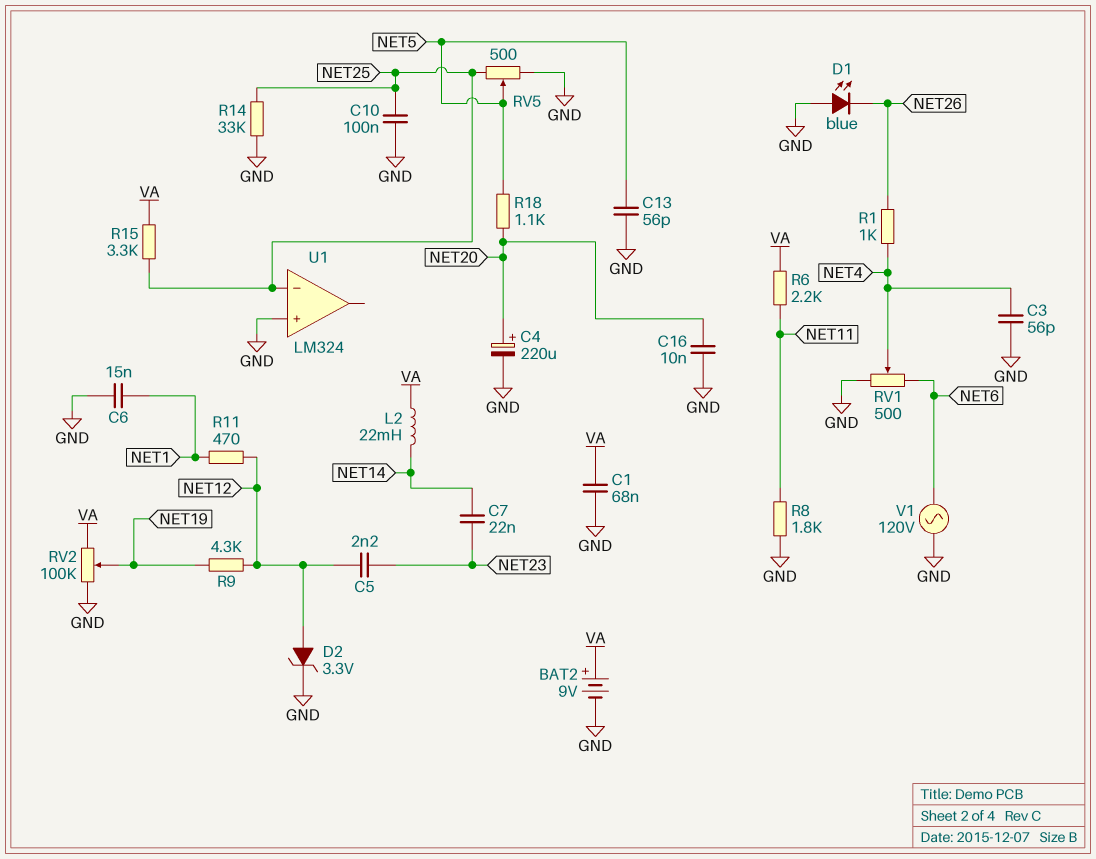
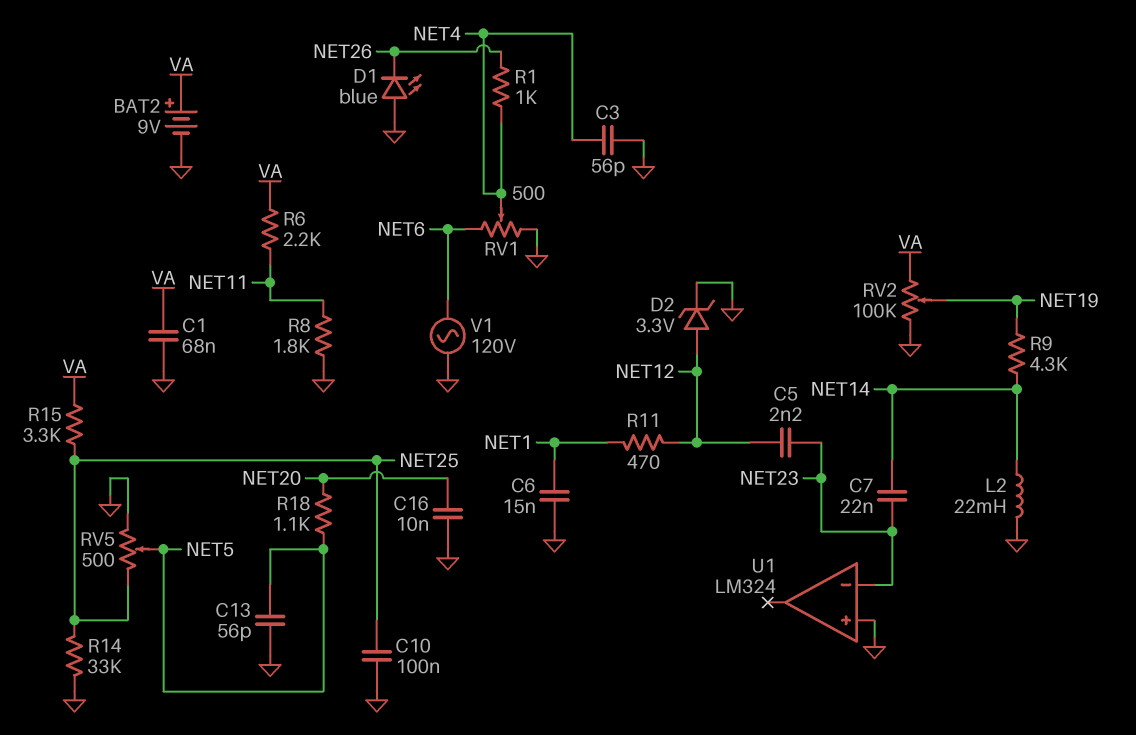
C4: 220uF (plus NET20, minus GND) -> none
L2: 22mH (NET14, VA) -> 22mH (GND, NET14)
R9: 4.3k (NET12, NET19) -> 4.3k (NET14, NET19)
U1 pin in-: NET25 -> NET23

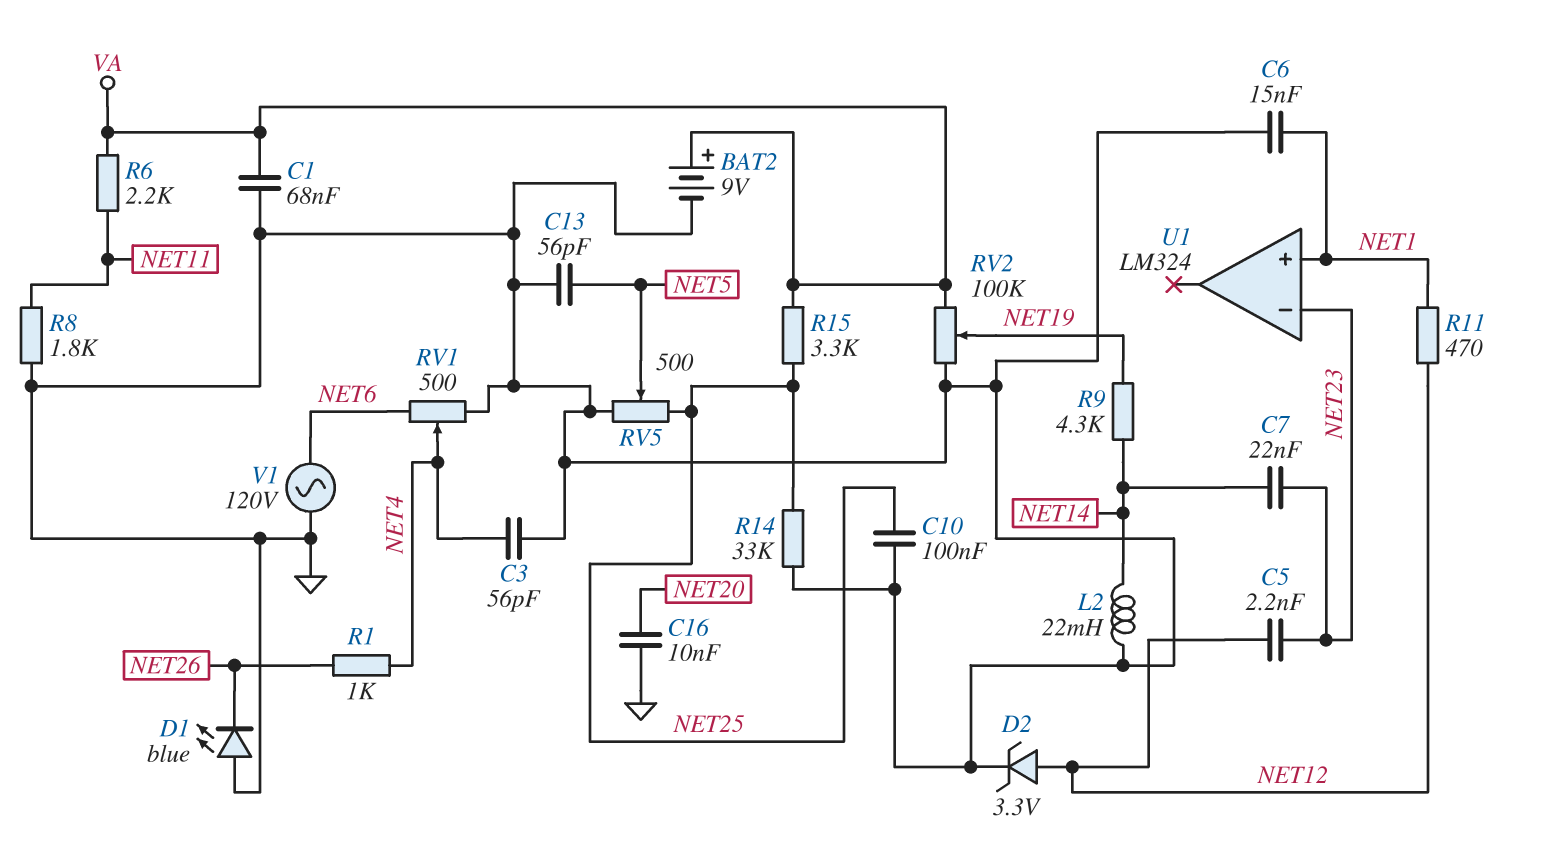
R18: 1.1k (NET5, NET20) -> none
U1 pin in+: GND -> NET1

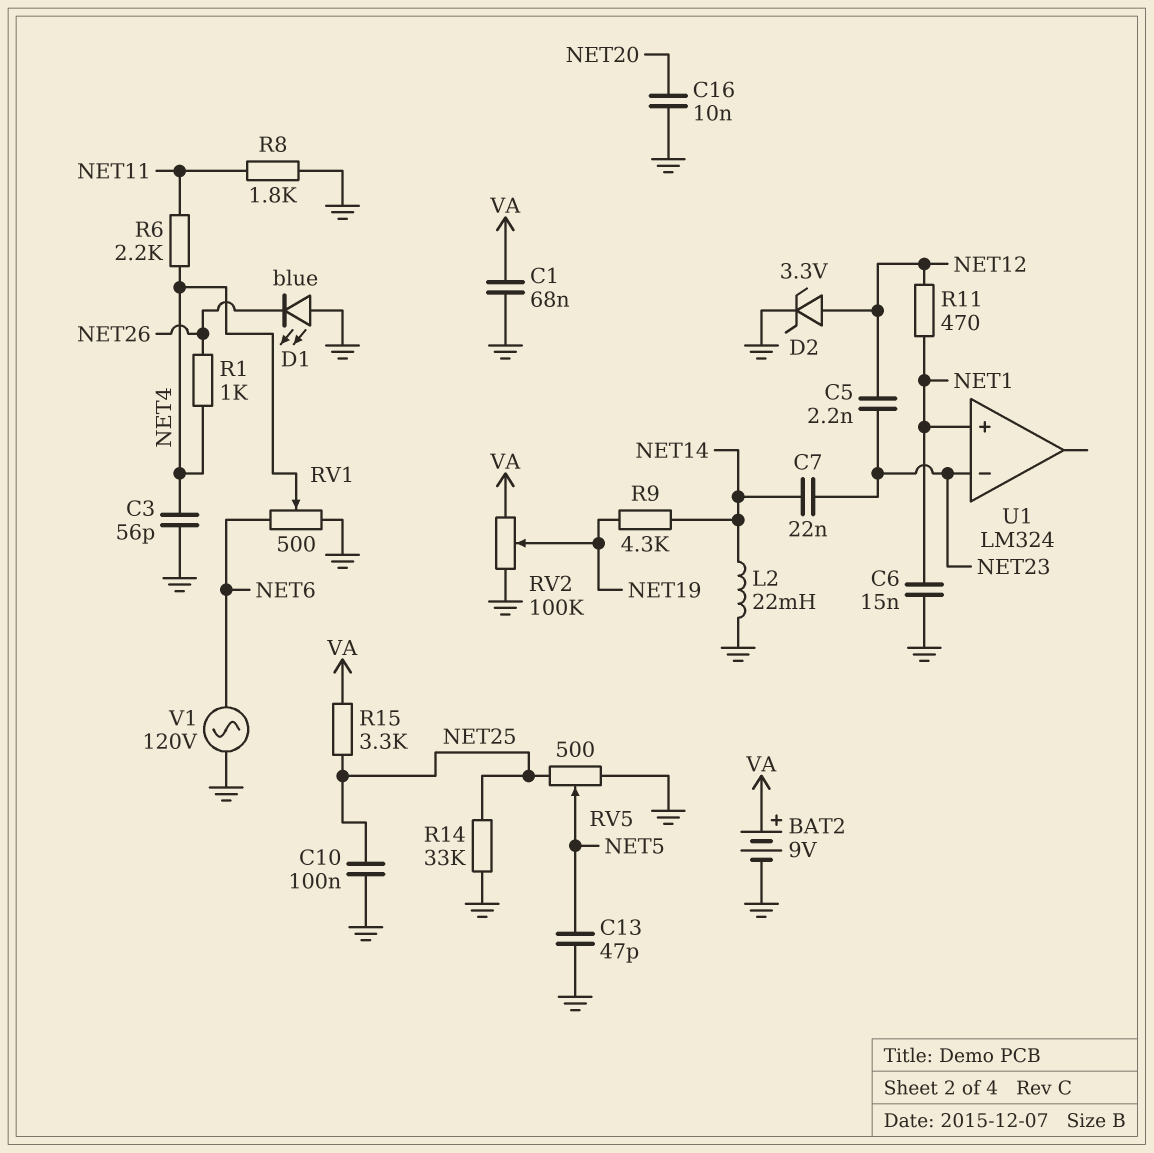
C13: 56pF (GND, NET5) -> 47pF (GND, NET5)
R6: 2.2k (NET11, VA) -> 2.2k (NET4, NET11)

